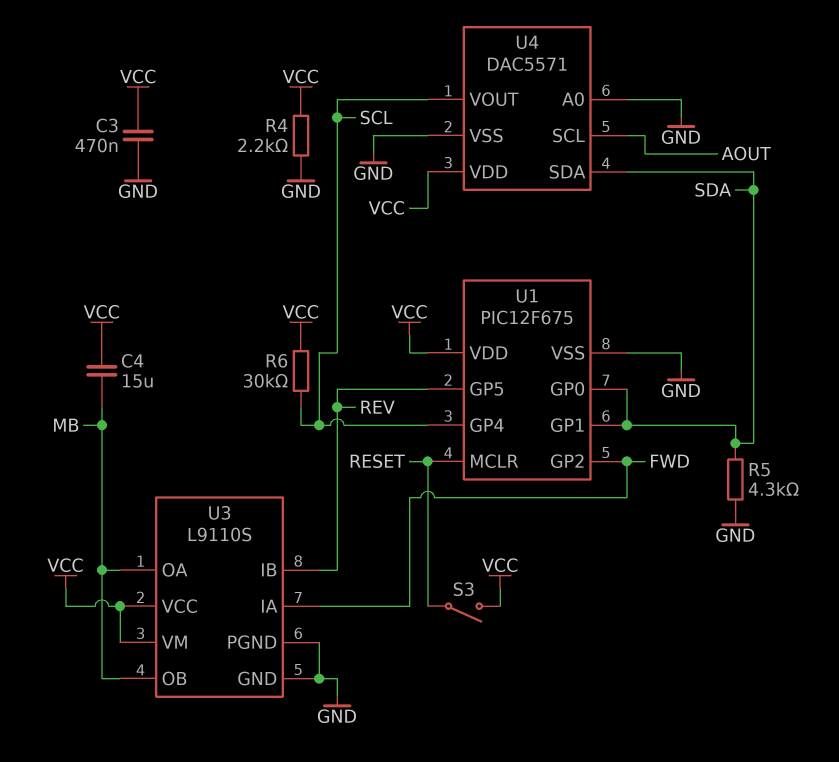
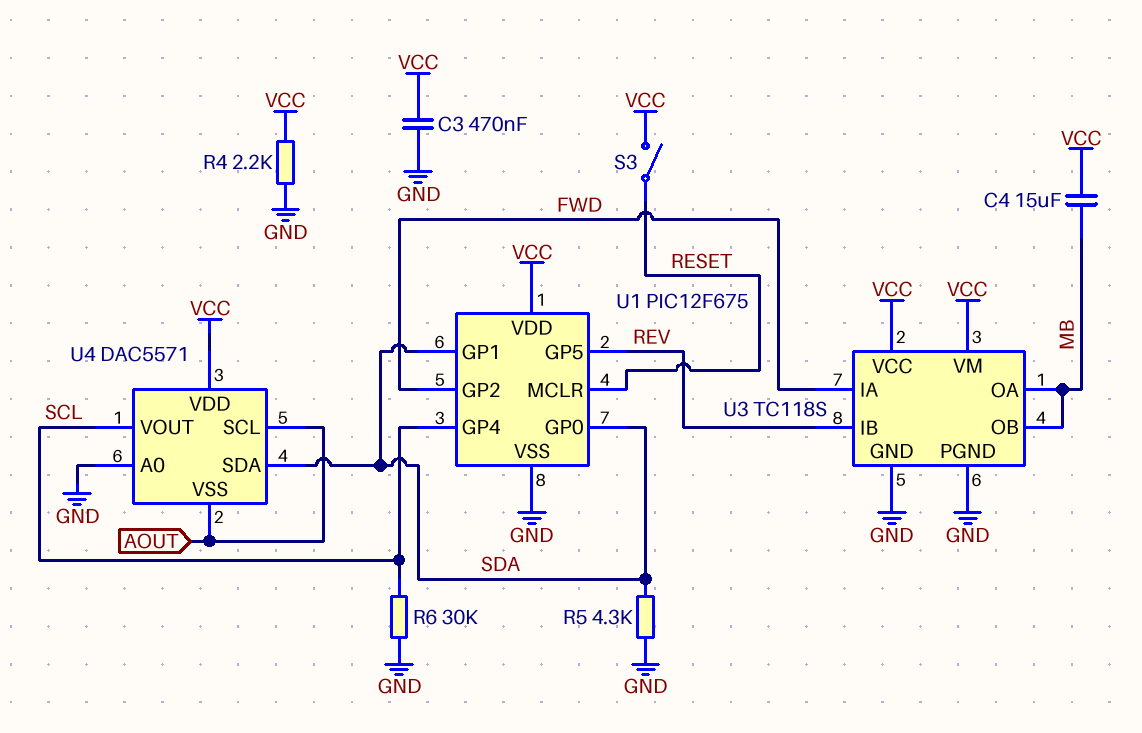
R6: 30k (SCL, VCC) -> 30k (GND, SCL)
U3: L9110S -> TC118S
U4 pin VSS: GND -> AOUT

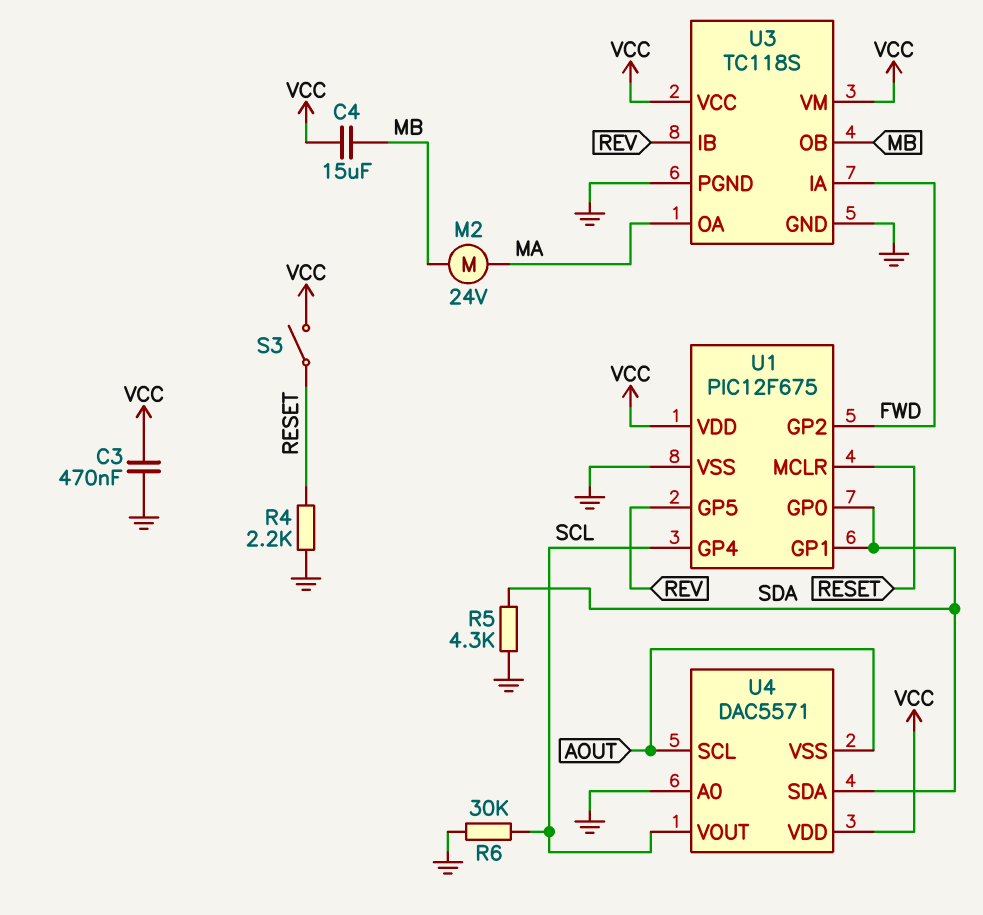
M2: none -> motor 24V (MA, MB)
R4: 2.2k (GND, VCC) -> 2.2k (GND, RESET)
U3 pin OA: MB -> MA

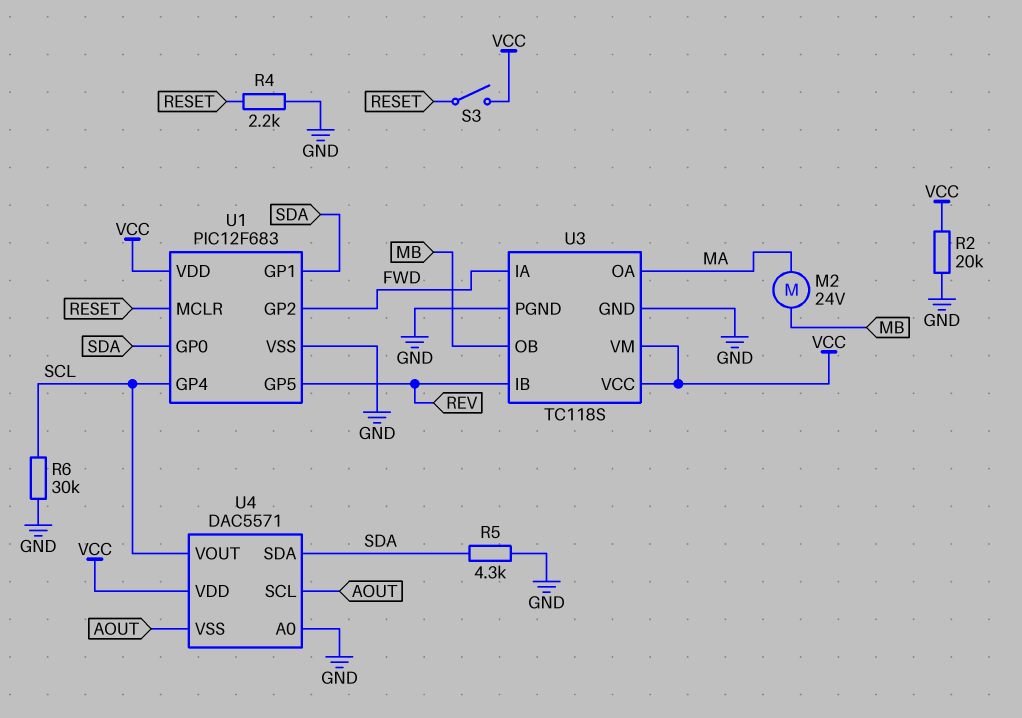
C3: 470nF (GND, VCC) -> none
C4: 15uF (MB, VCC) -> none
R2: none -> 20k (GND, VCC)
U1: PIC12F675 -> PIC12F683

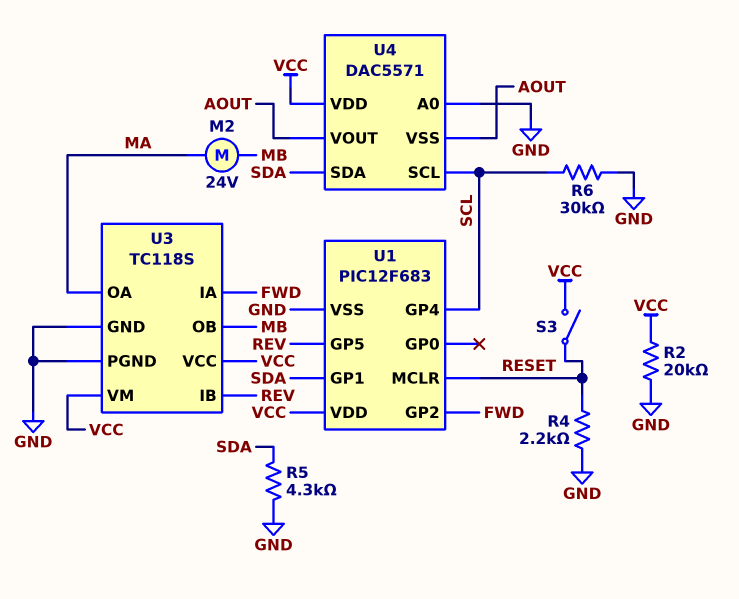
U1 pin GP0: SDA -> none
U4 pin SCL: AOUT -> SCL
U4 pin VOUT: SCL -> AOUT

